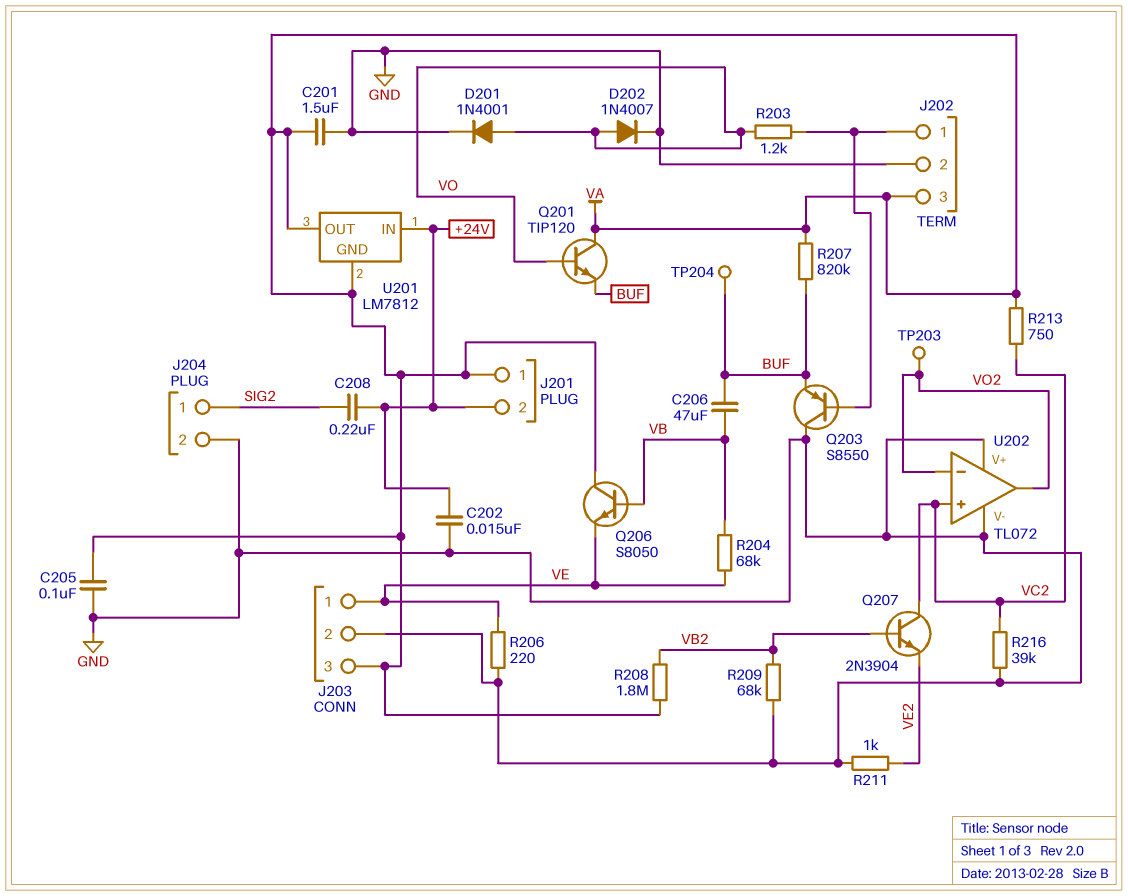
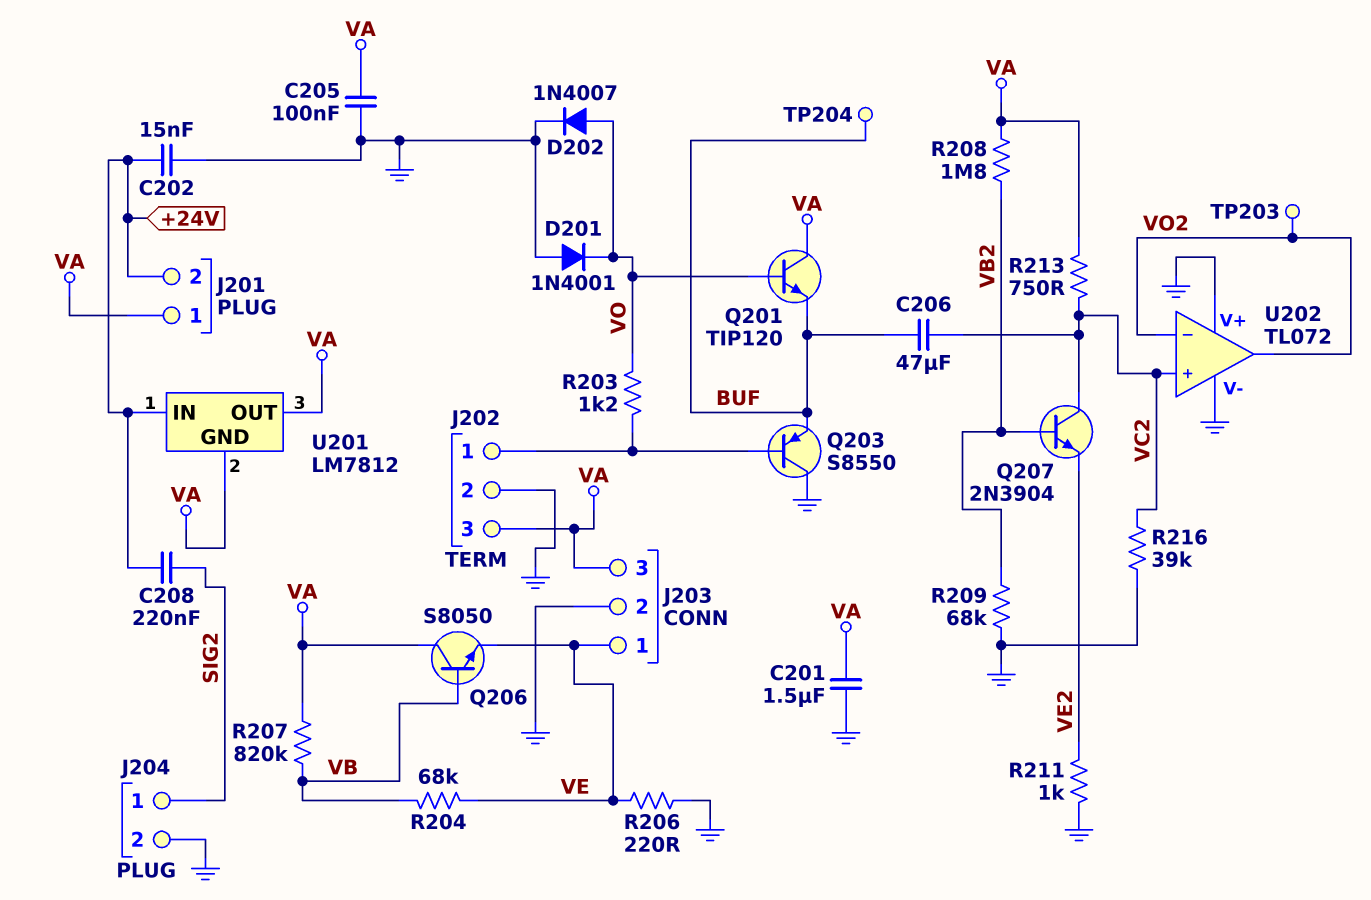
C206: 47uF (BUF, VB) -> 47uF (BUF, VC2)
D201: diode 1N4001 (A VO, K GND) -> diode 1N4001 (A GND, K VO)
R207: 820k (BUF, VA) -> 820k (VA, VB)

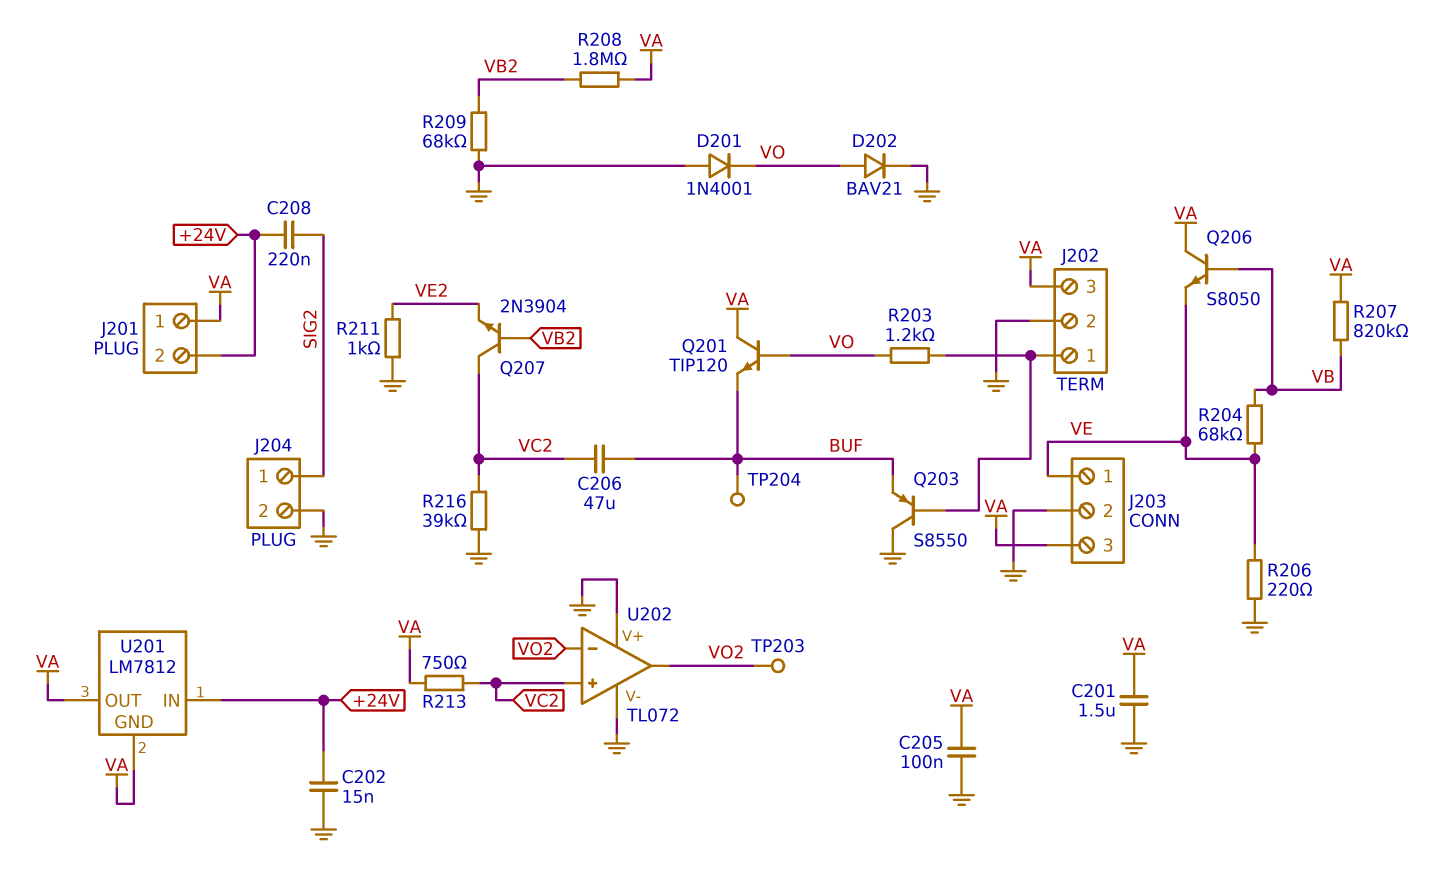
D202: diode 1N4007 (A VO, K GND) -> diode BAV21 (A VO, K GND)

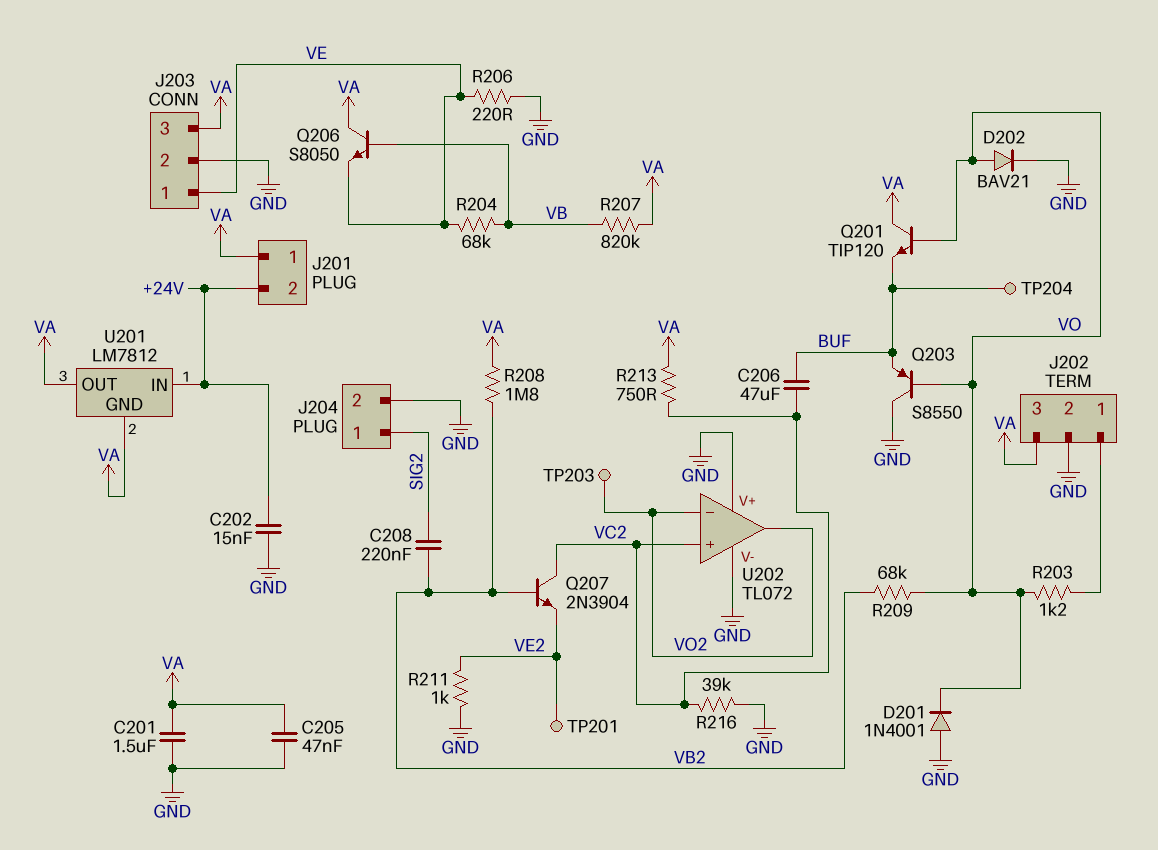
C205: 100nF (GND, VA) -> 47nF (GND, VA)
C208: 220nF (+24V, SIG2) -> 220nF (SIG2, VB2)
Q203: PNP S8550 (B J202/1, C GND, E BUF) -> PNP S8550 (B VO, C GND, E BUF)
R209: 68k (GND, VB2) -> 68k (VB2, VO)
TP201: none -> test point (VE2)

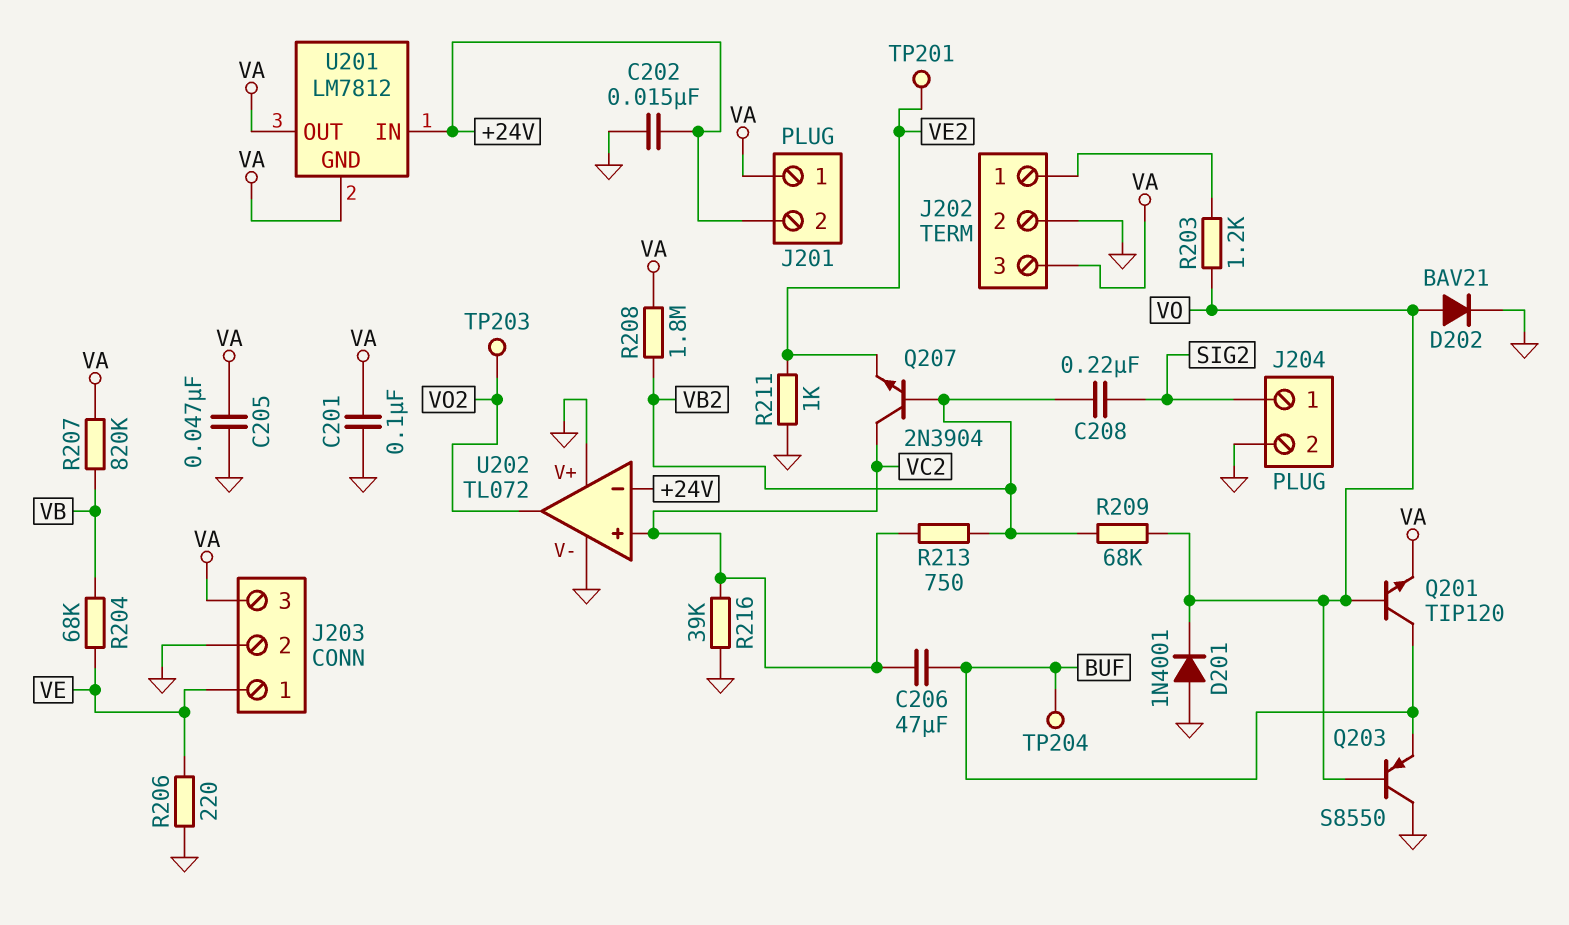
C201: 1.5uF (GND, VA) -> 100nF (GND, VA)
Q201: NPN TIP120 (B VO, C VA, E BUF) -> NPN TIP120 (B VO, C BUF, E VA)
Q206: NPN S8050 (B VB, C VA, E VE) -> none
R213: 750 (VA, VC2) -> 750 (VB2, VC2)
U202 pin in-: VO2 -> +24V

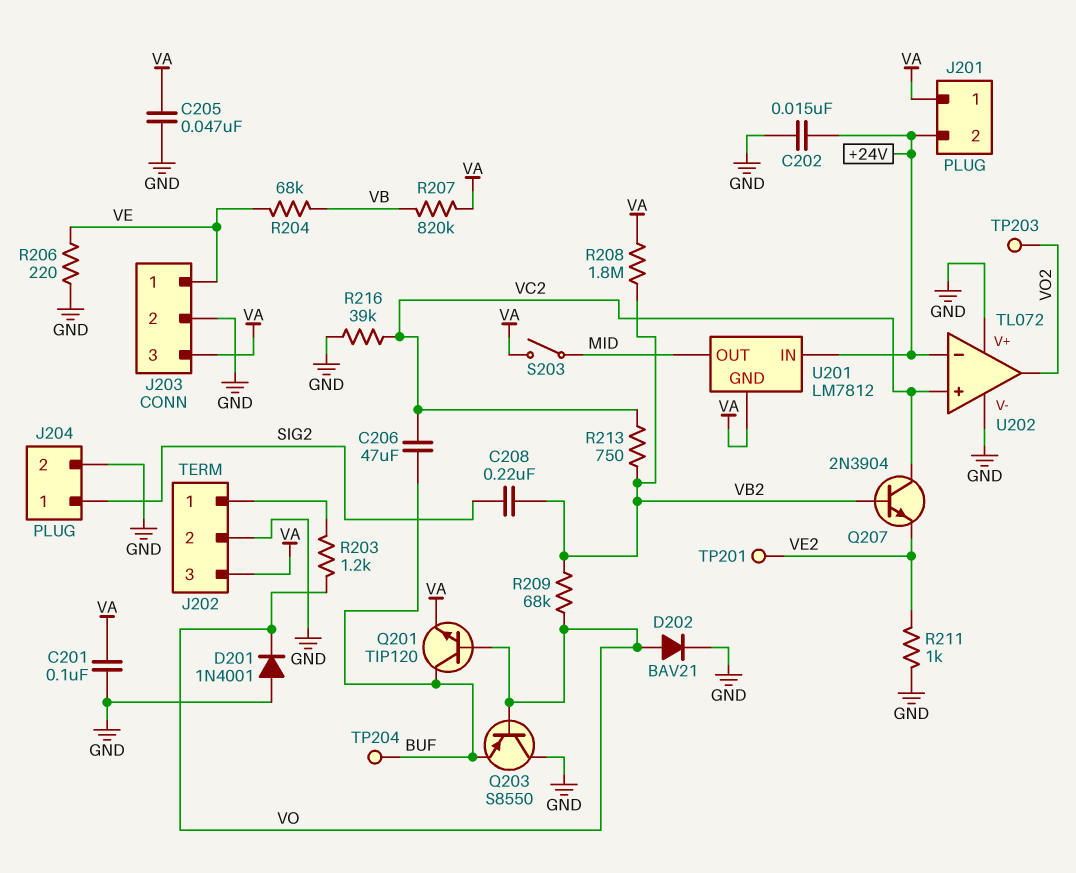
S203: none -> switch (MID, VA)
U201 pin OUT: VA -> MID

